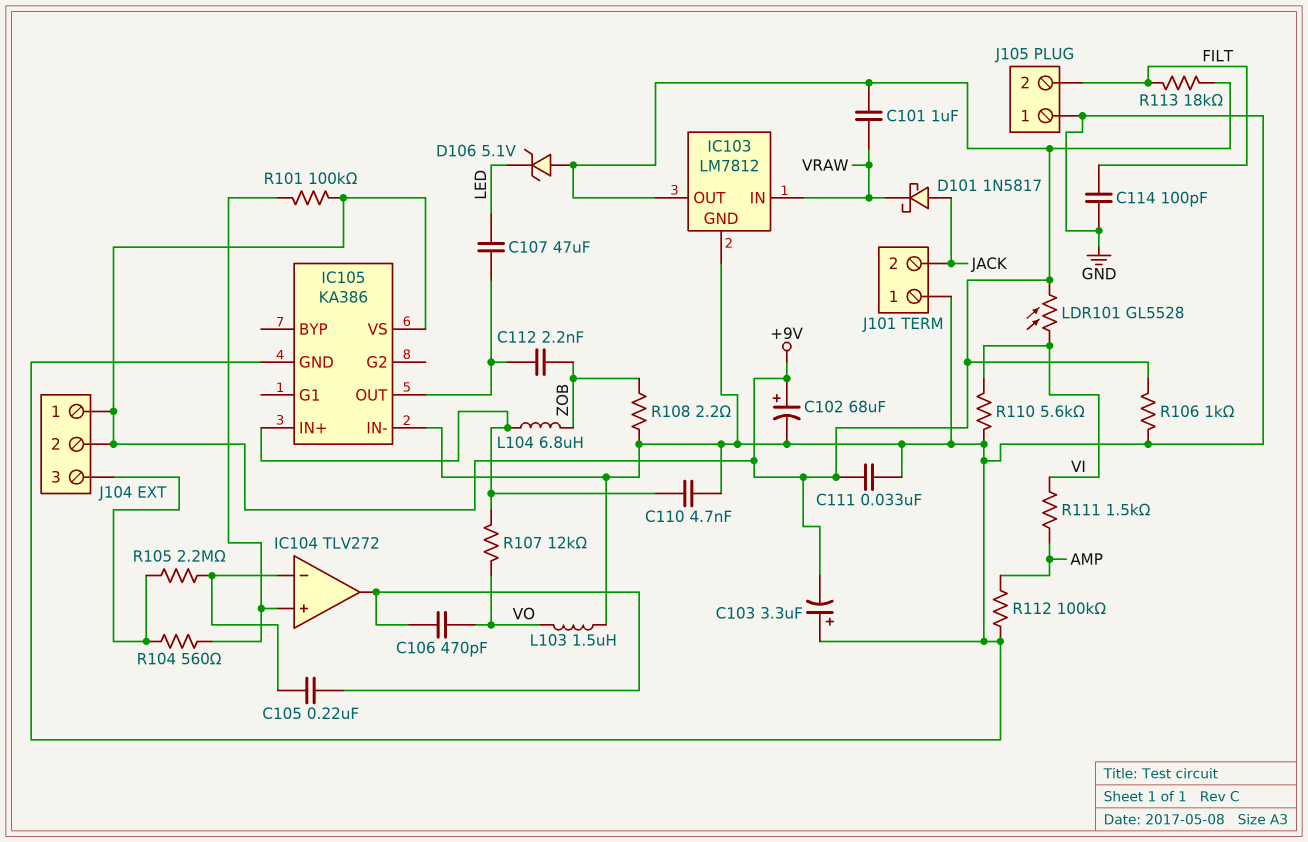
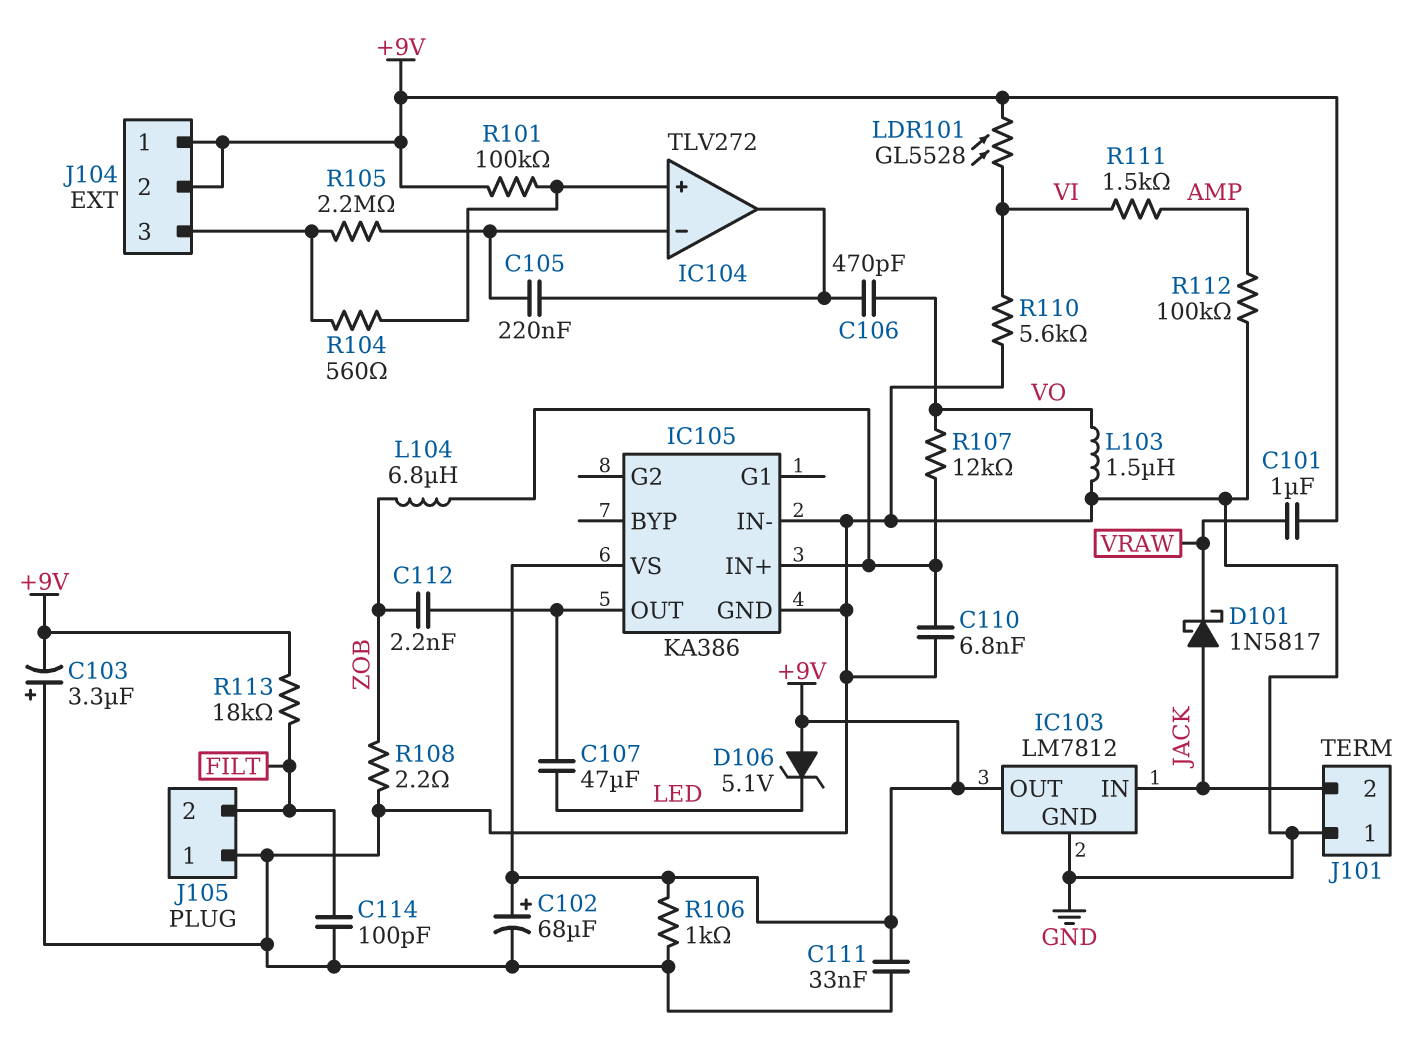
C110: 4.7nF (GND, IC105/IN+) -> 6.8nF (GND, IC105/IN+)
IC103 pin IN: VRAW -> JACK

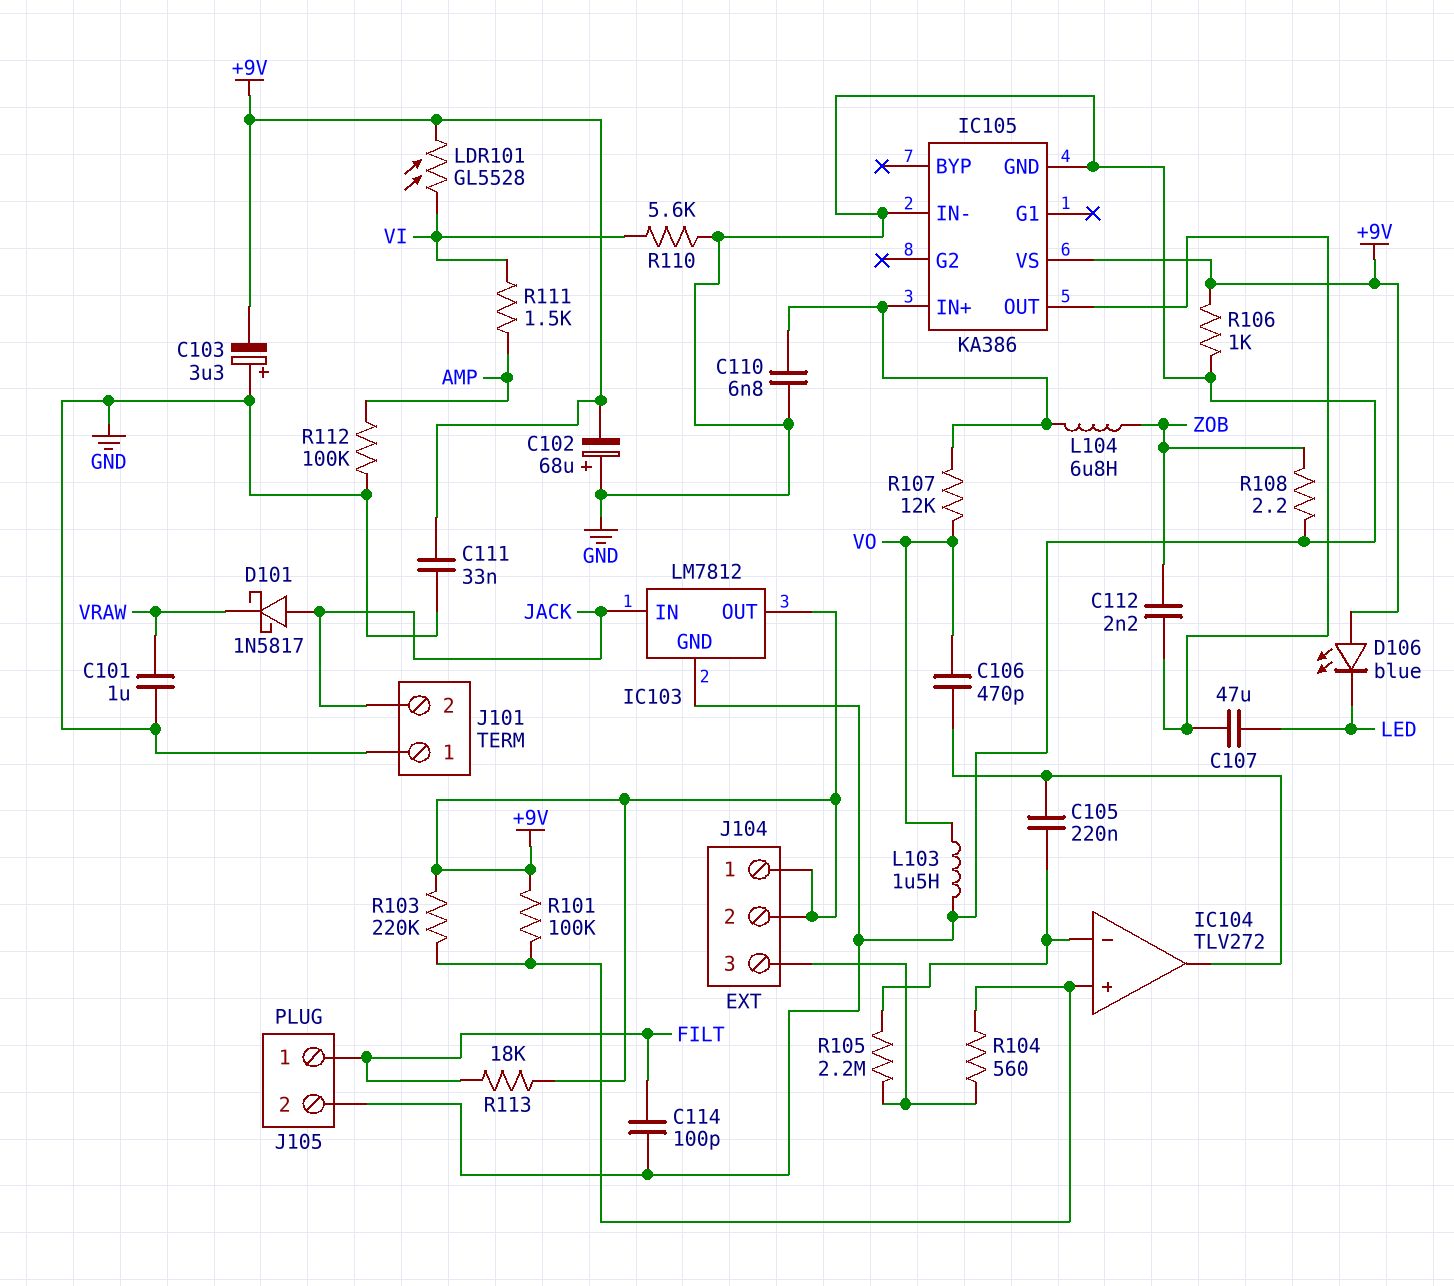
C101: 1uF (+9V, VRAW) -> 1uF (GND, VRAW)
C102: 68uF (plus +9V, minus GND) -> 68uF (plus GND, minus +9V)
D106: zener 5.1V (A +9V, K LED) -> LED blue (A +9V, K LED)
J105 pin 1: GND -> FILT
J105 pin 2: FILT -> GND
R103: none -> 220k (+9V, IC104/in+)

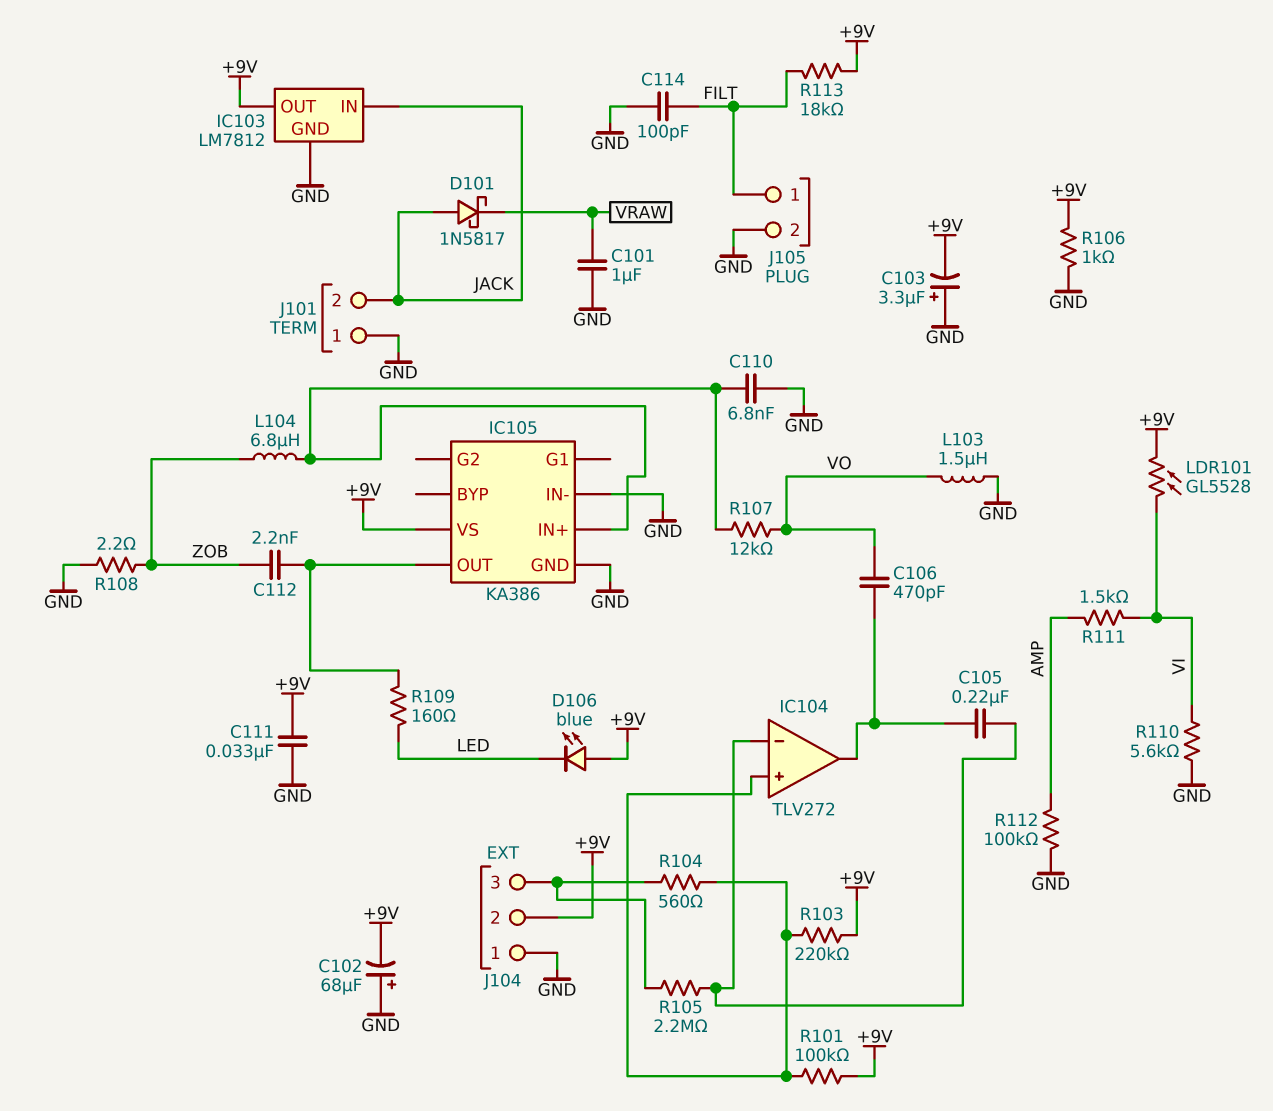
C107: 47uF (IC105/OUT, LED) -> none
J104 pin 1: +9V -> GND
R109: none -> 160 (IC105/OUT, LED)

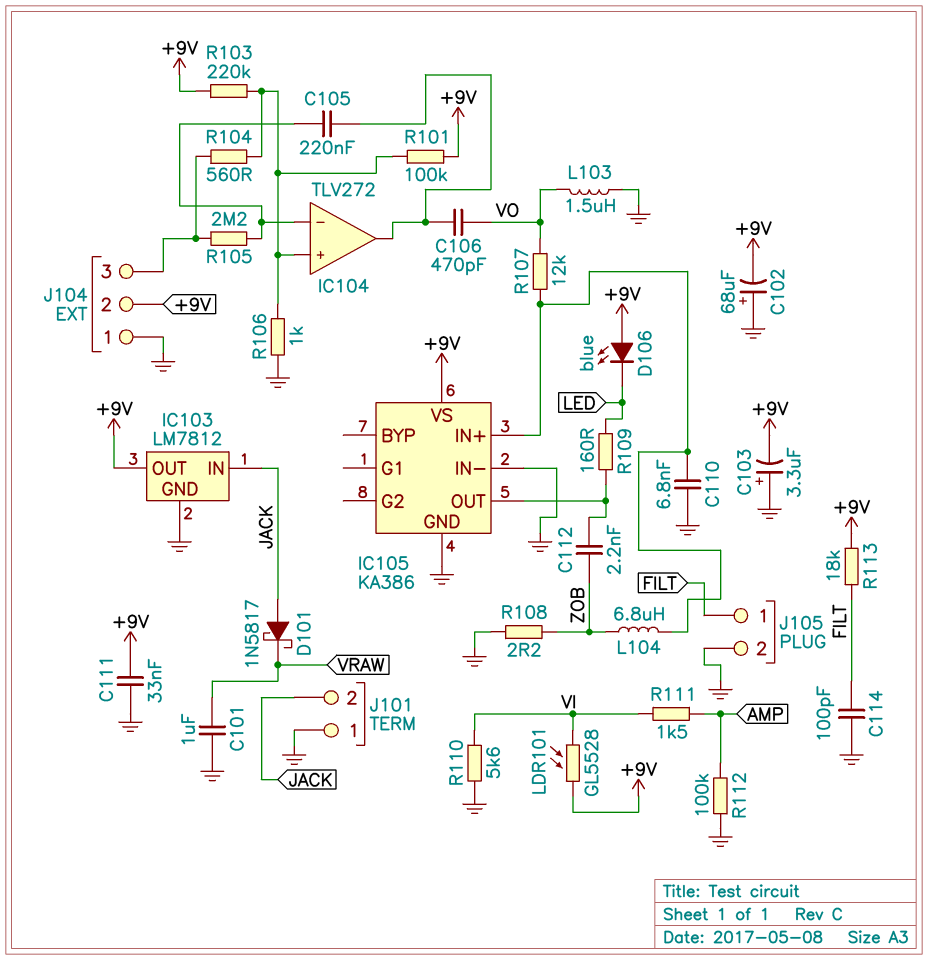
R106: 1k (+9V, GND) -> 1k (GND, IC104/in+)

